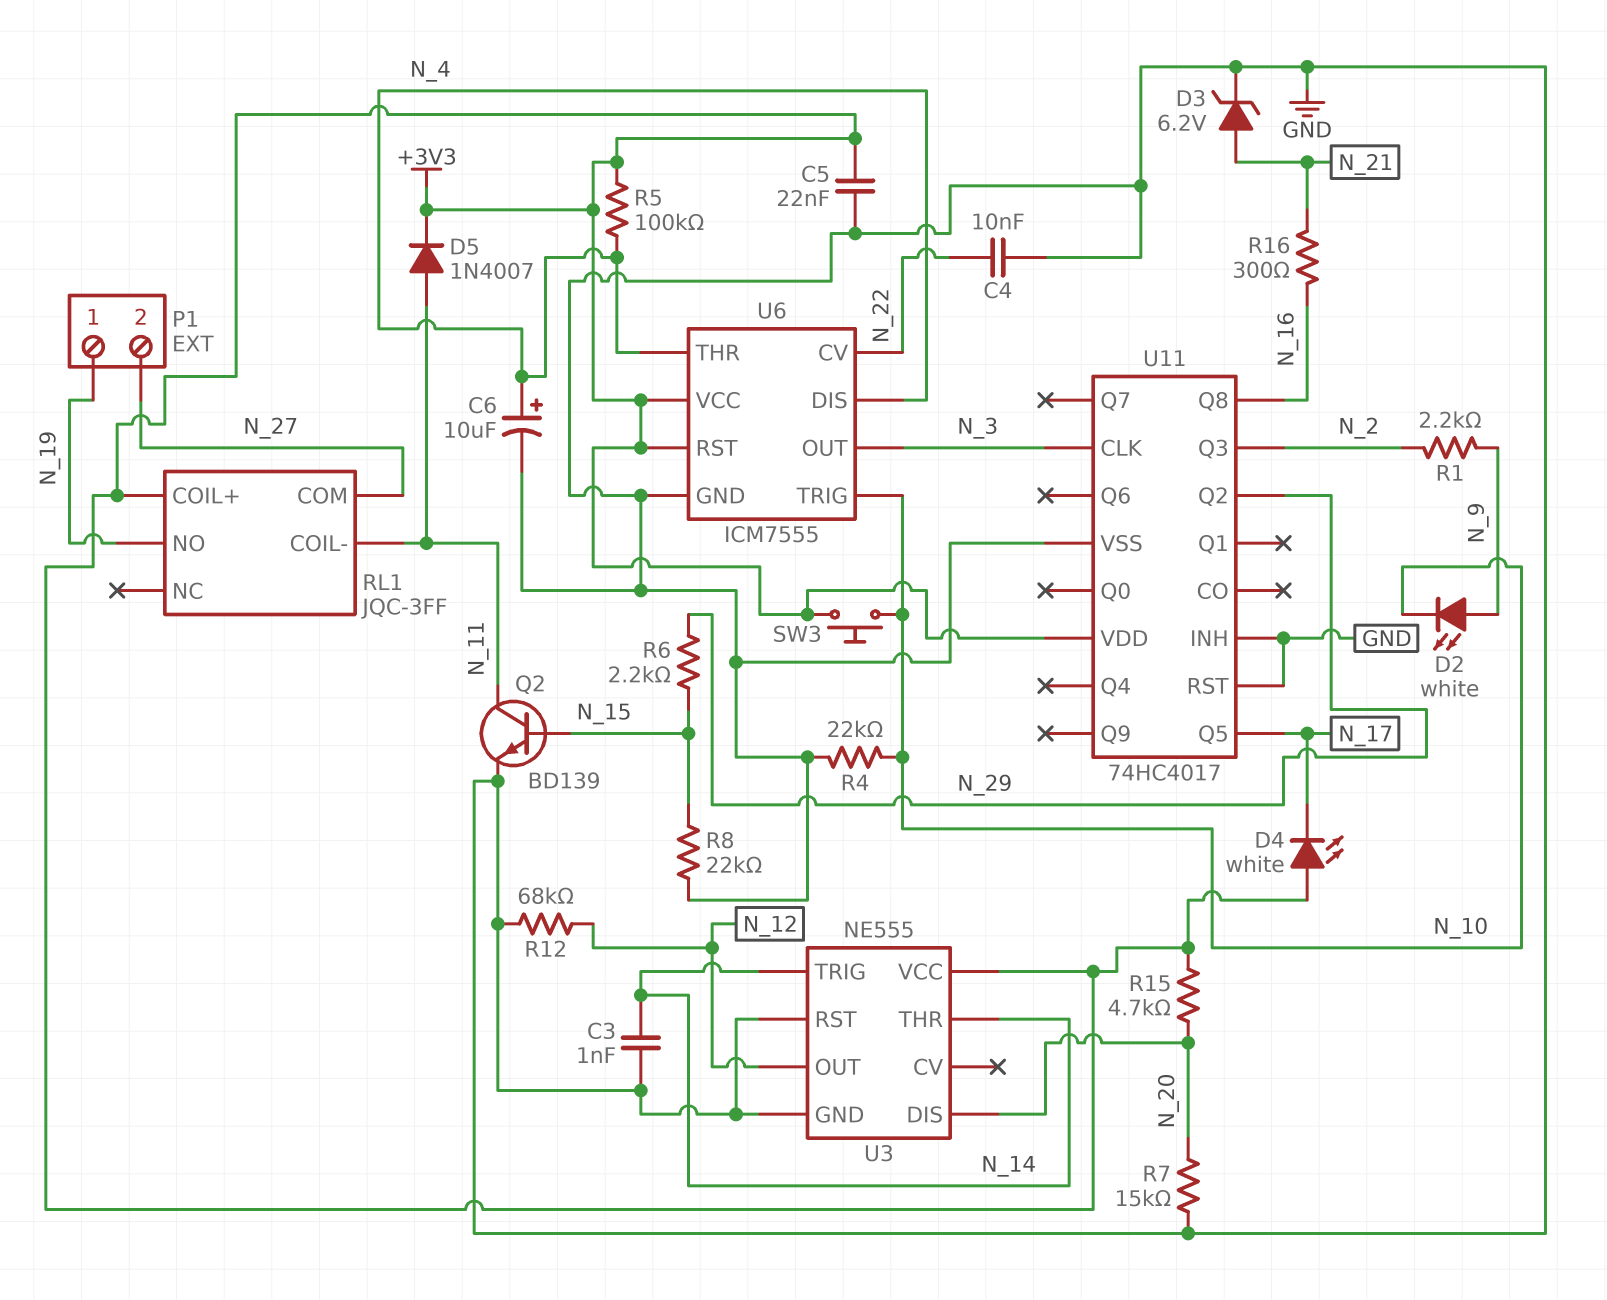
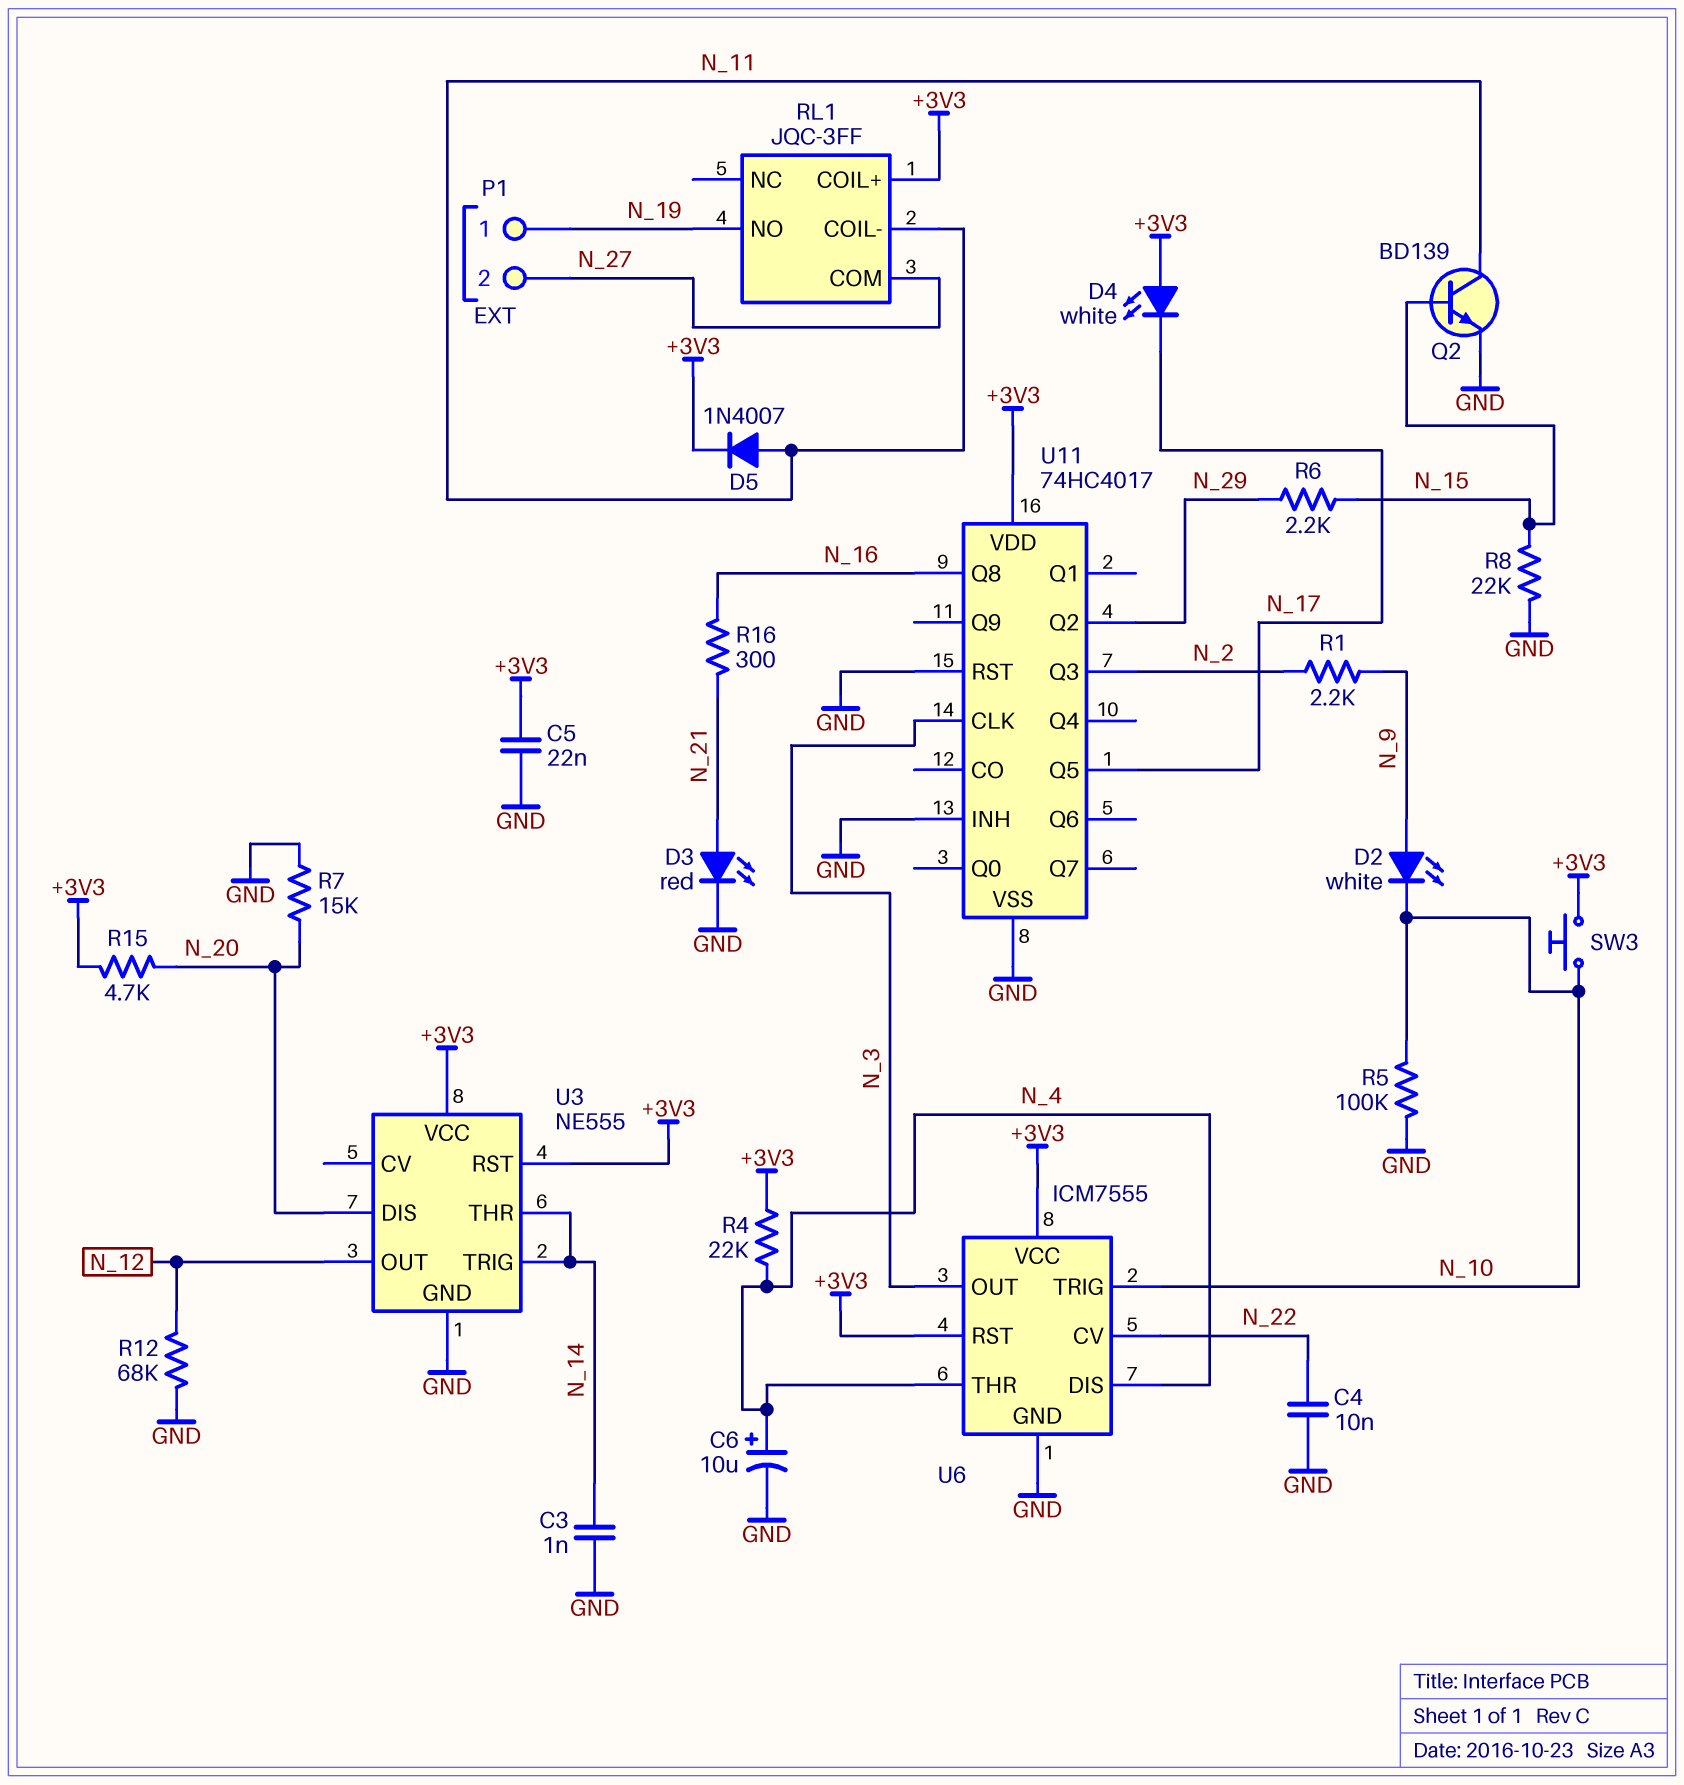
D3: zener 6.2V (A N_21, K GND) -> LED red (A N_21, K GND)
R4: 22k (GND, N_10) -> 22k (+3V3, N_4)
R5: 100k (+3V3, N_4) -> 100k (GND, N_10)
U3 pin RST: GND -> +3V3

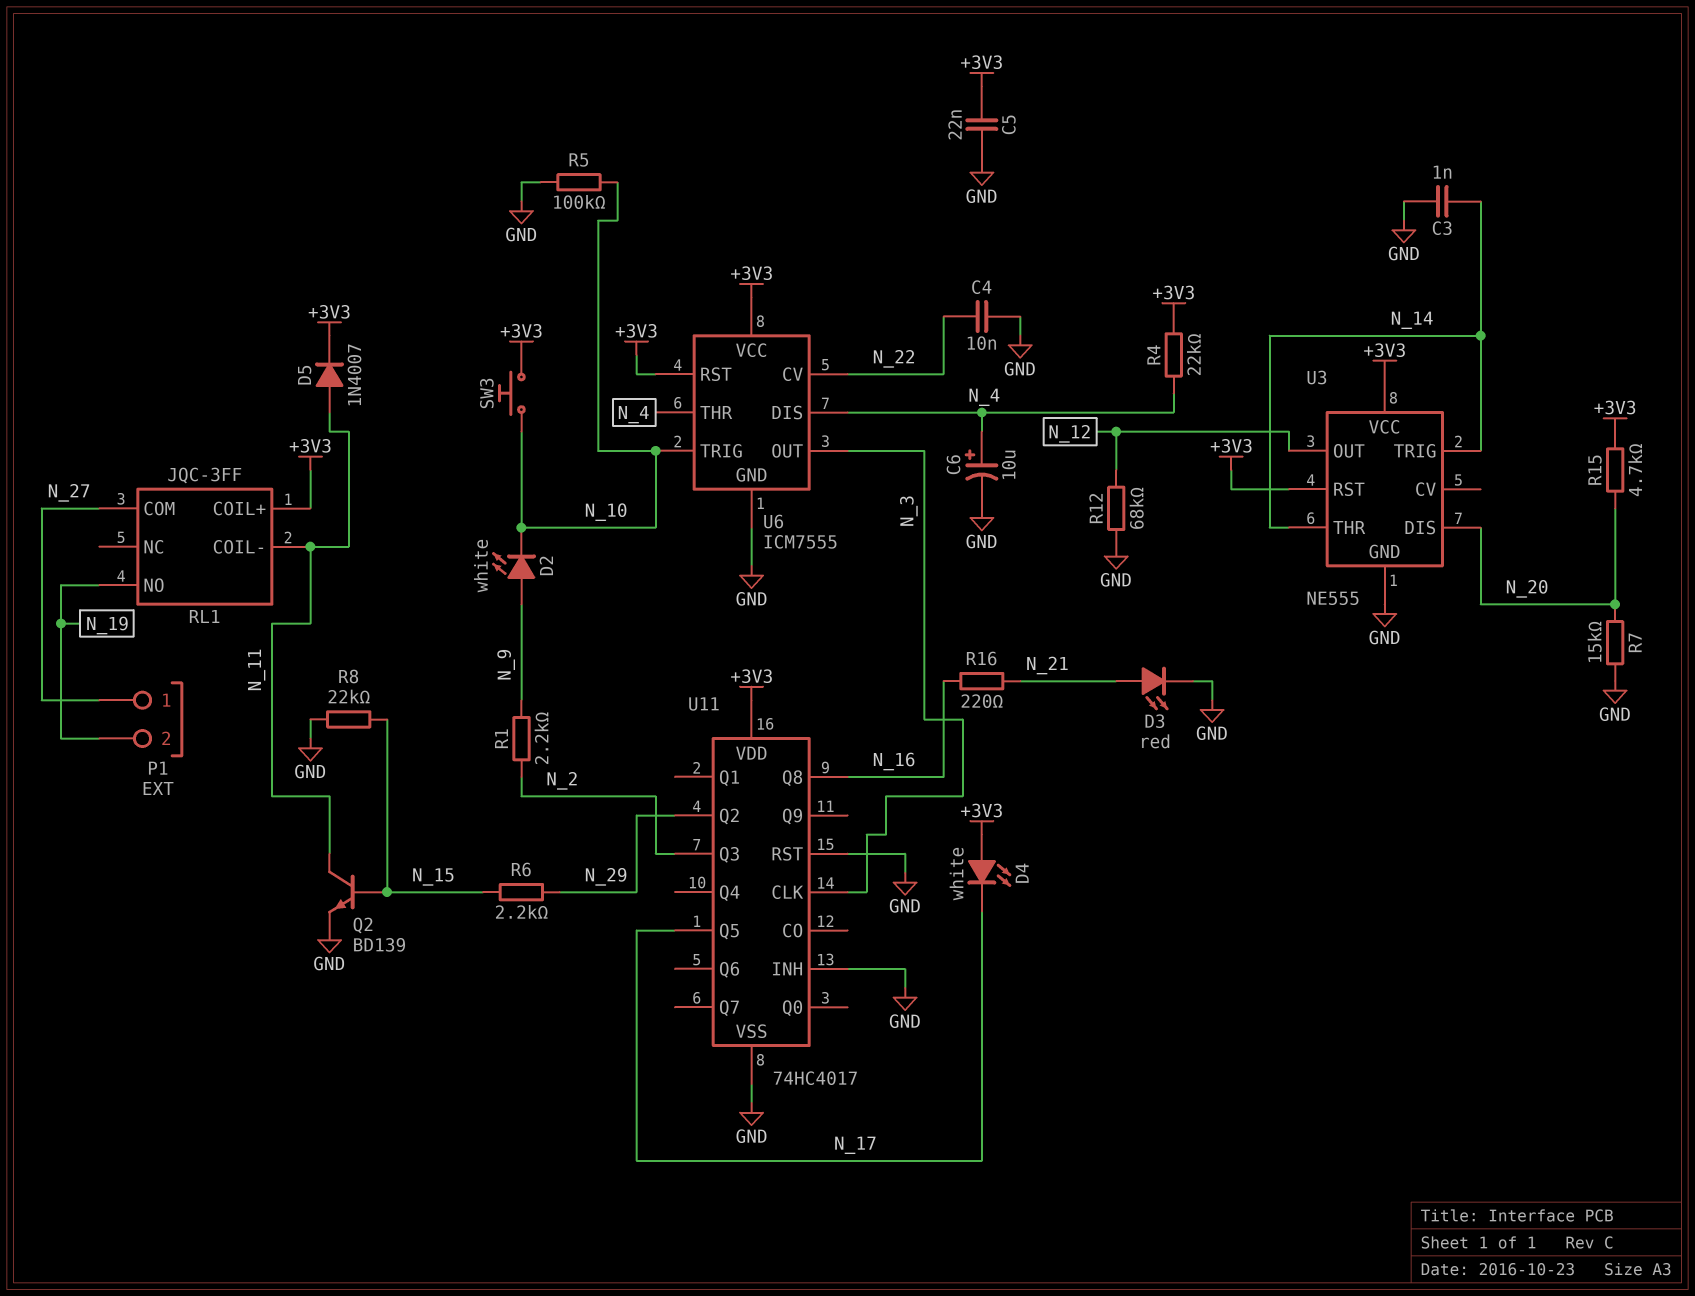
P1 pin 1: N_19 -> N_27
P1 pin 2: N_27 -> N_19
R16: 300 (N_16, N_21) -> 220 (N_16, N_21)

